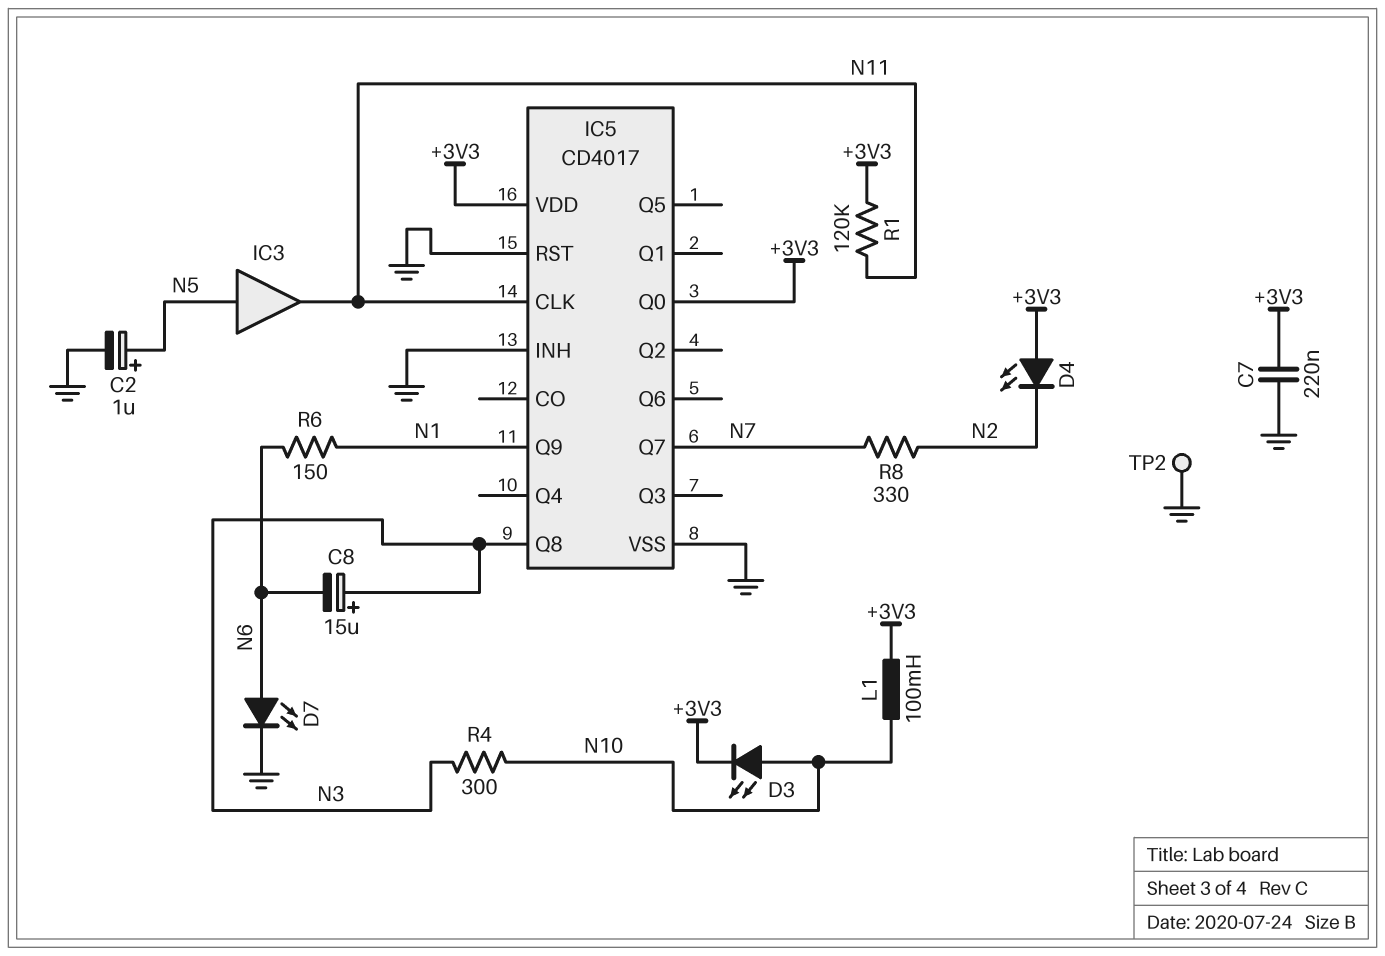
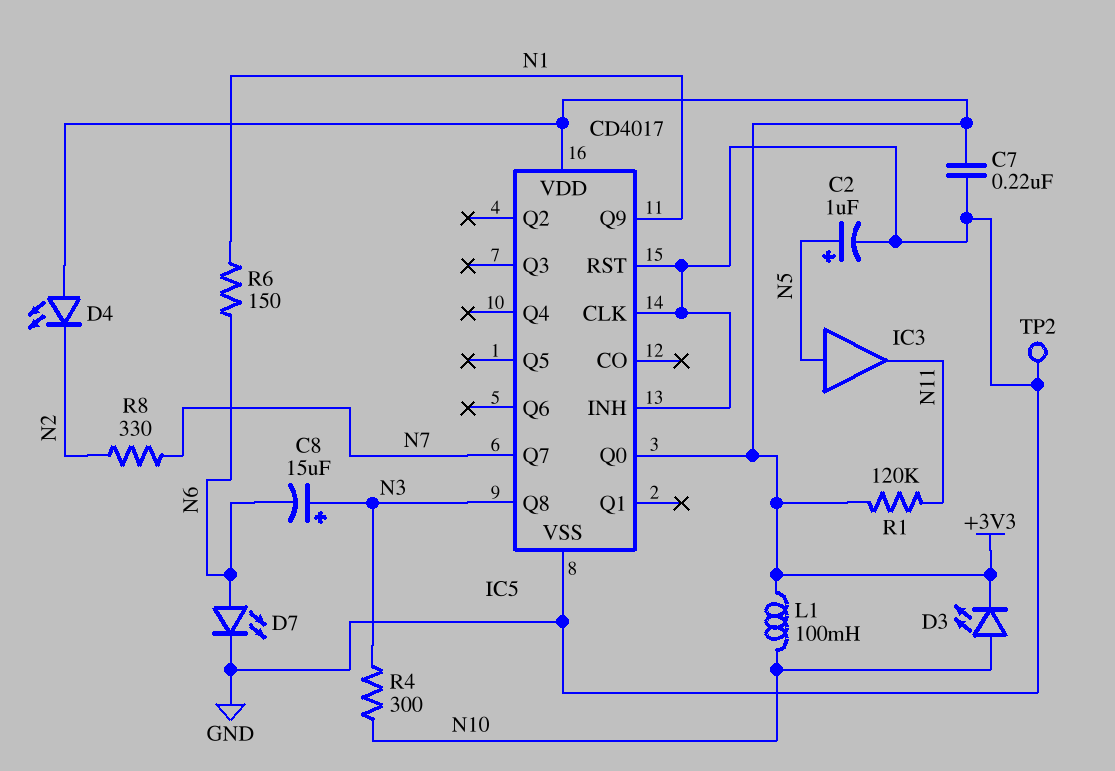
IC5 pin CLK: N11 -> GND

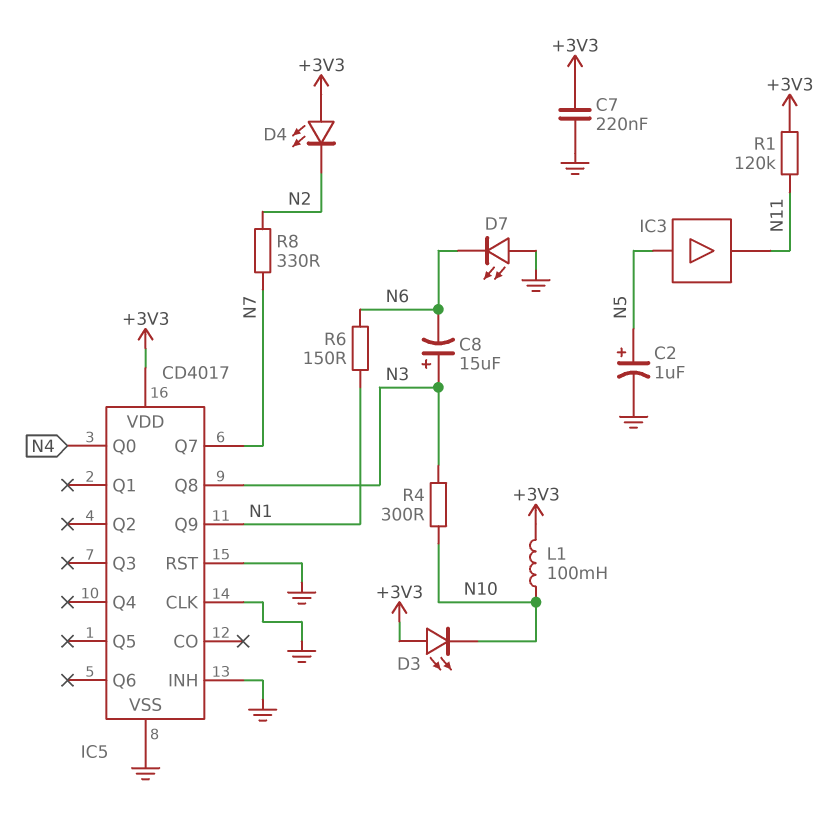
D3: LED (A N10, K +3V3) -> LED (A +3V3, K N10)
D7: LED (A N6, K GND) -> LED (A GND, K N6)
IC5 pin Q0: +3V3 -> N4
TP2: test point (GND) -> none

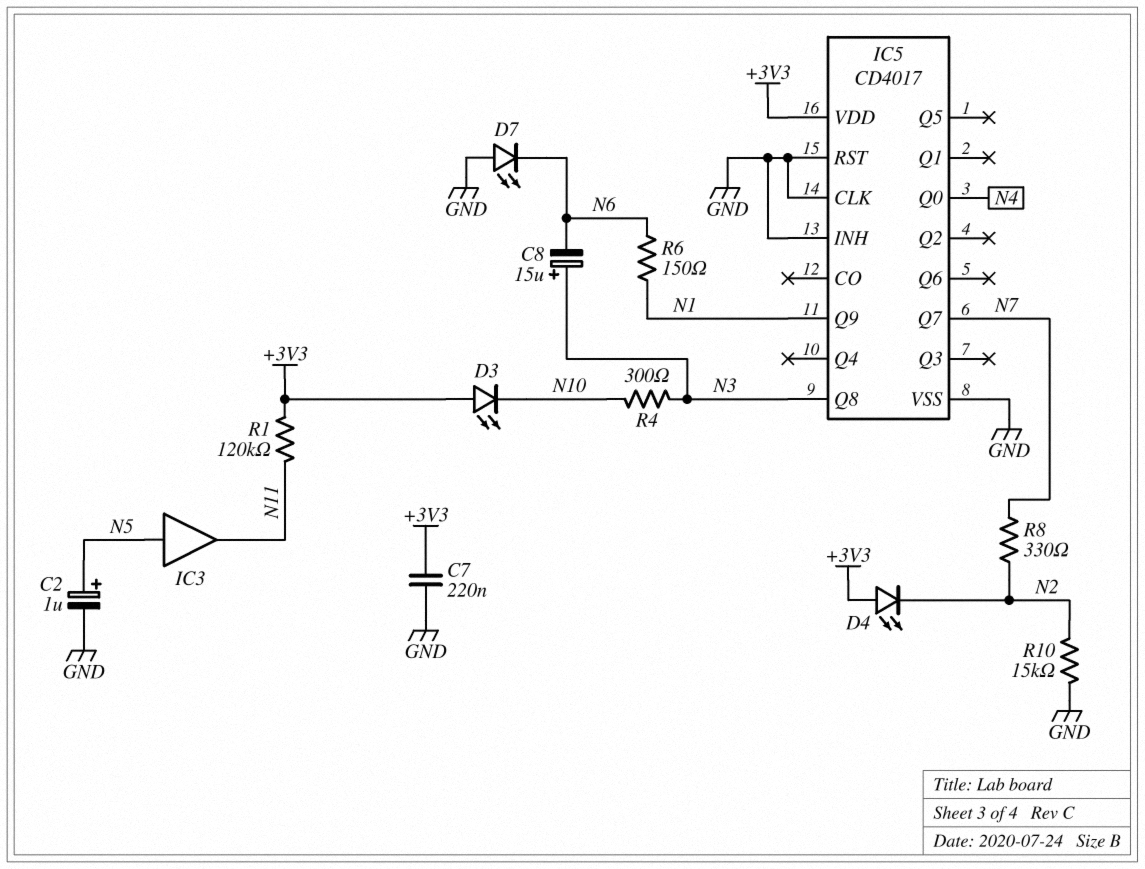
L1: 100mH (+3V3, N10) -> none
R10: none -> 15k (GND, N2)

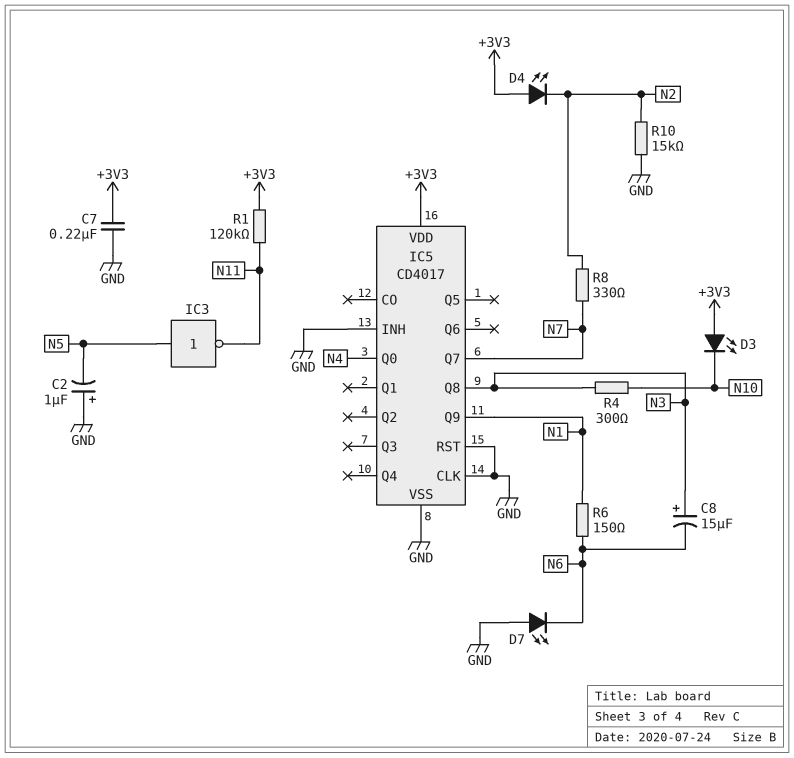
C2: 1uF (plus N5, minus GND) -> 1uF (plus GND, minus N5)
IC3: buffer (in N5, out N11) -> NOT (in N5, out N11)

